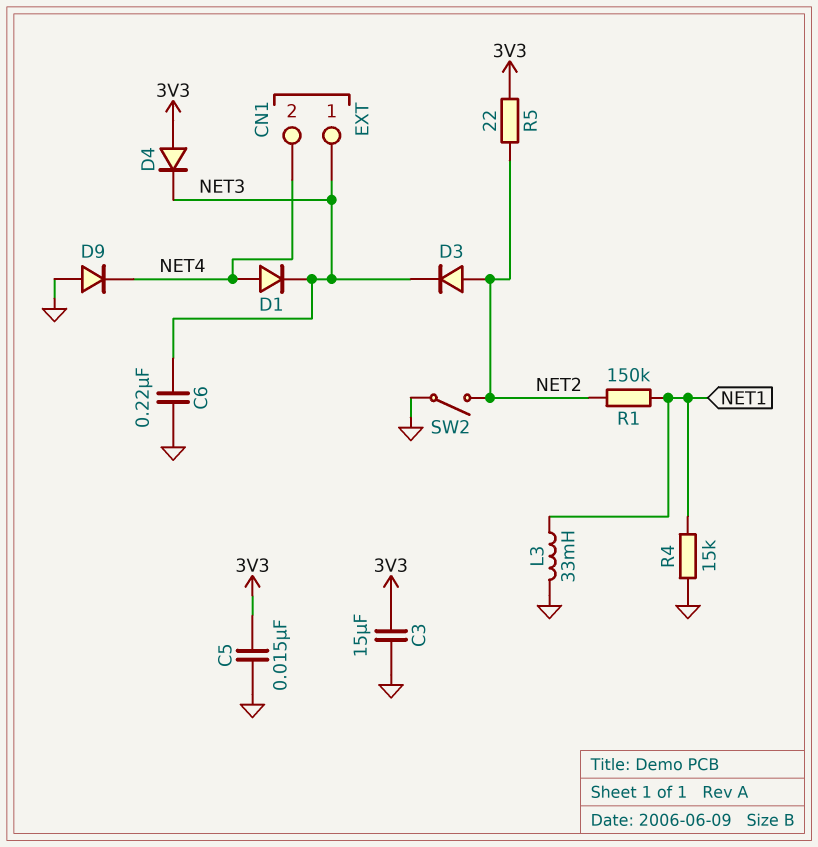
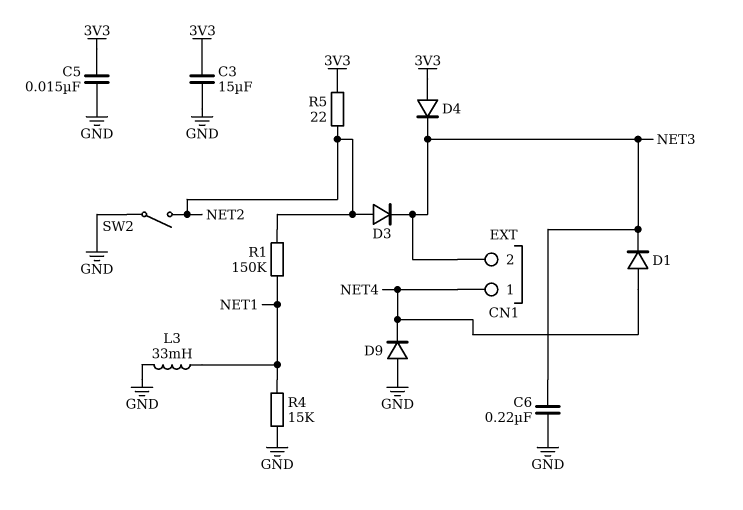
CN1 pin 1: NET3 -> NET4
CN1 pin 2: NET4 -> NET3

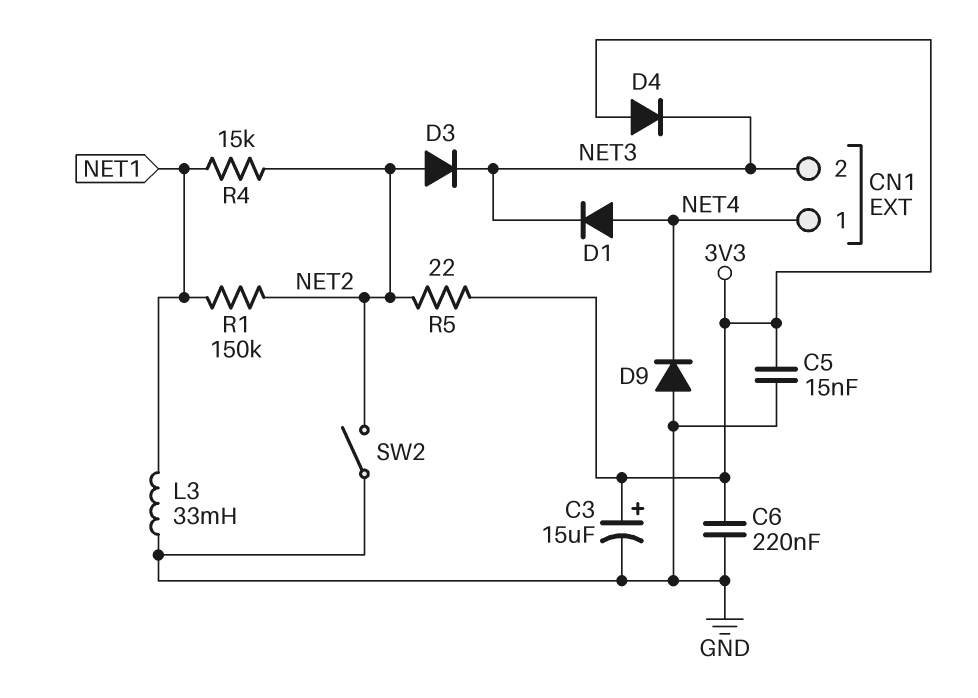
C3: 15uF (3V3, GND) -> 15uF (plus 3V3, minus GND)
C6: 220nF (GND, NET3) -> 220nF (3V3, GND)
R4: 15k (GND, NET1) -> 15k (NET1, NET2)

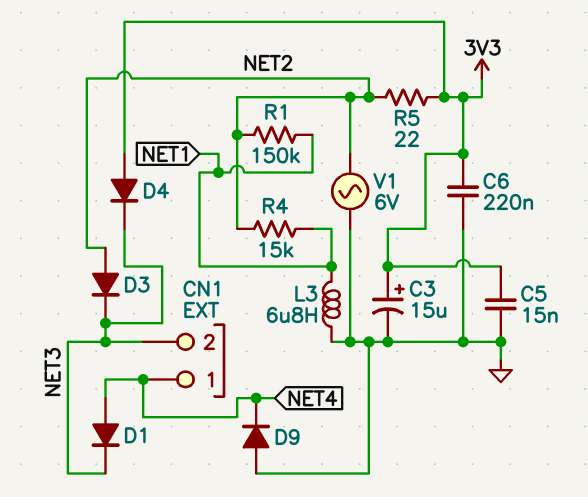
L3: 33mH (GND, NET1) -> 6.8uH (GND, NET1)
SW2: switch (GND, NET2) -> none
V1: none -> AC 6V (GND, NET2)

